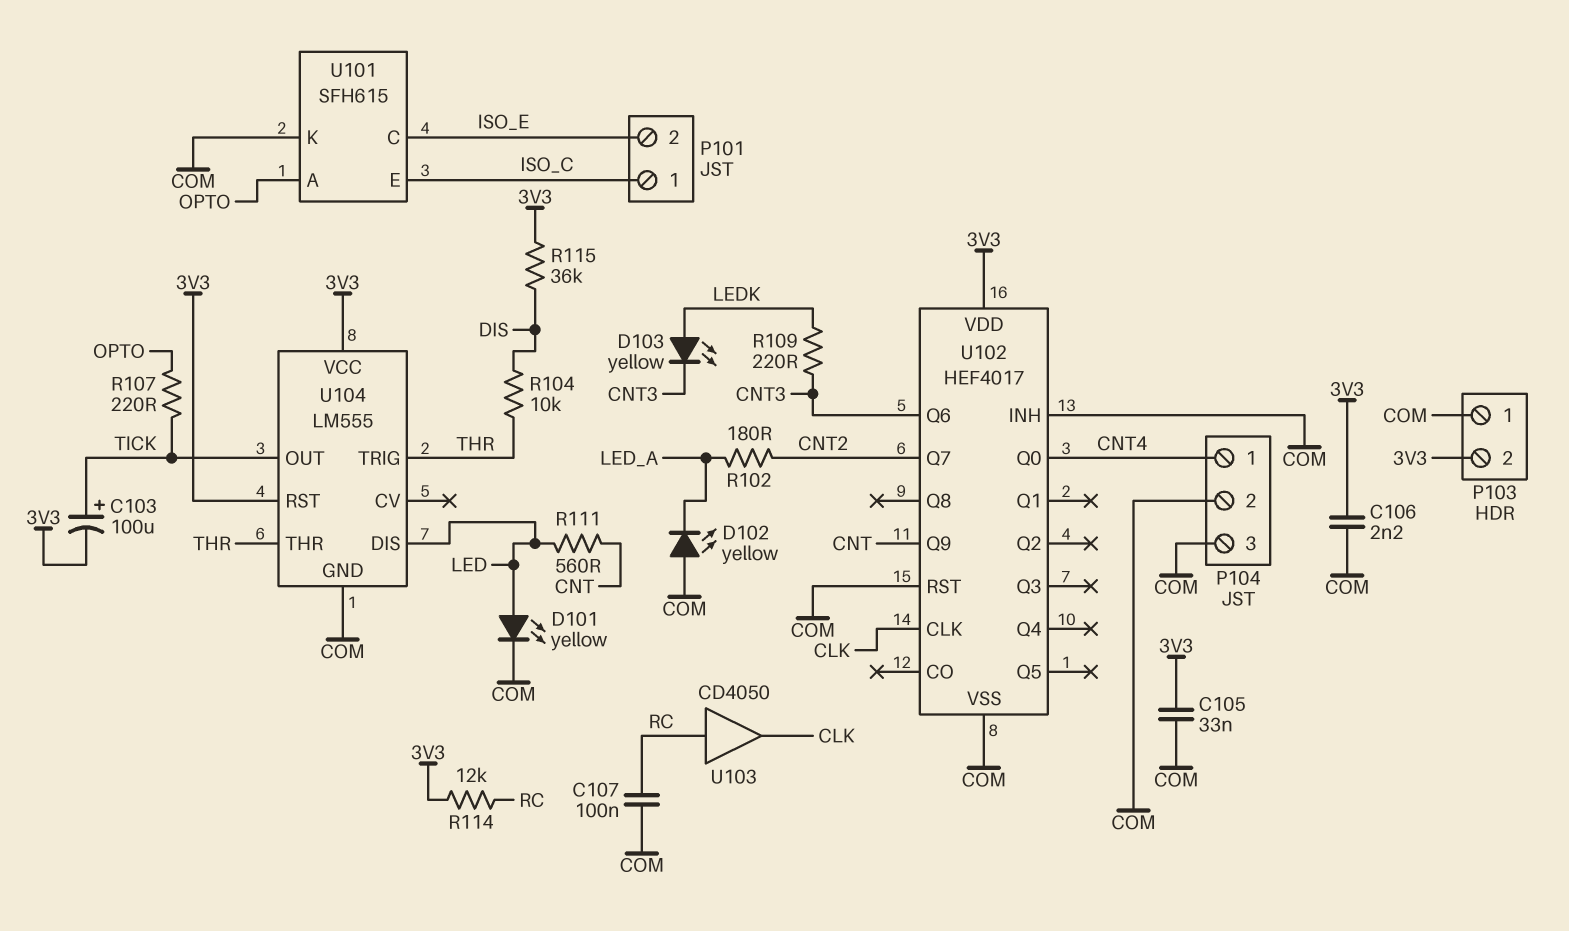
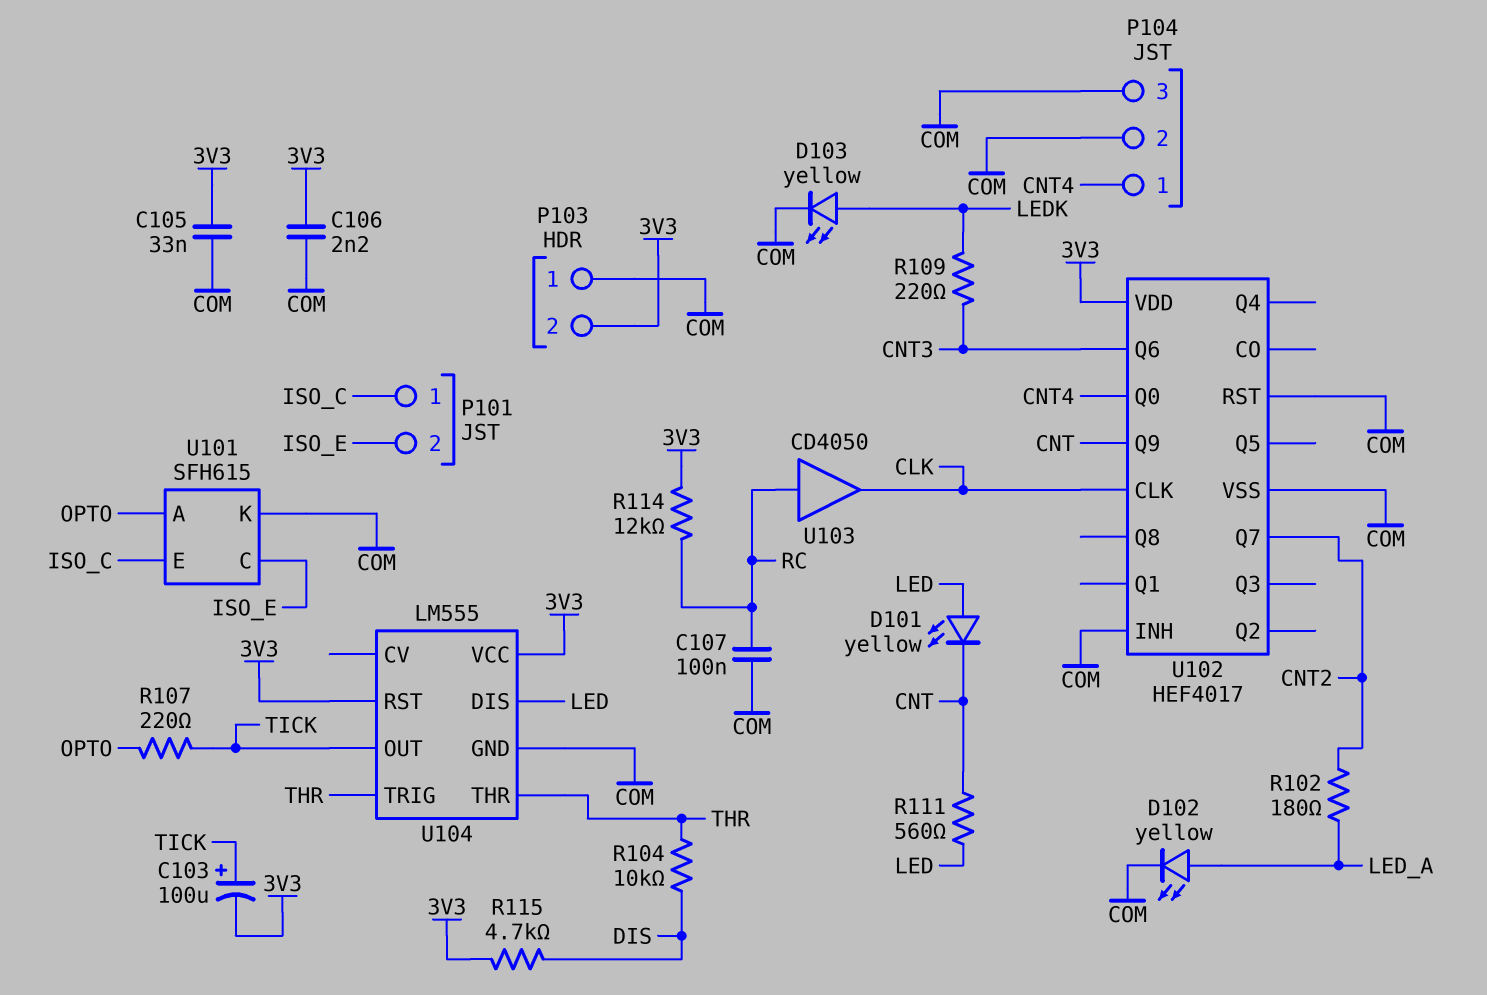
D101: LED yellow (A LED, K COM) -> LED yellow (A LED, K CNT)
D102: LED yellow (A COM, K LED_A) -> LED yellow (A LED_A, K COM)
D103: LED yellow (A LEDK, K CNT3) -> LED yellow (A LEDK, K COM)
R115: 36k (3V3, DIS) -> 4.7k (3V3, DIS)

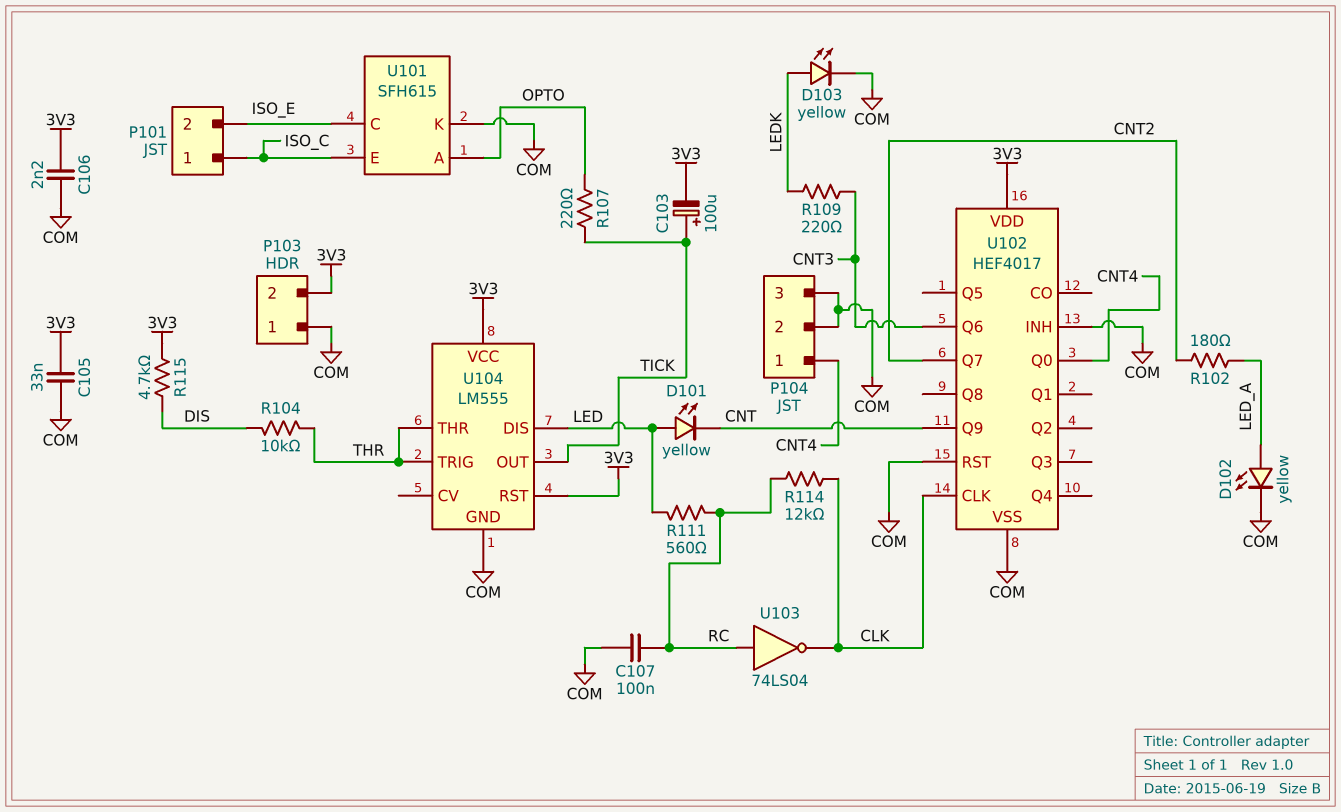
R111: 560 (CNT, LED) -> 560 (LED, RC)
R114: 12k (3V3, RC) -> 12k (CLK, RC)
U103: buffer CD4050 (in RC, out CLK) -> NOT 74LS04 (in RC, out CLK)

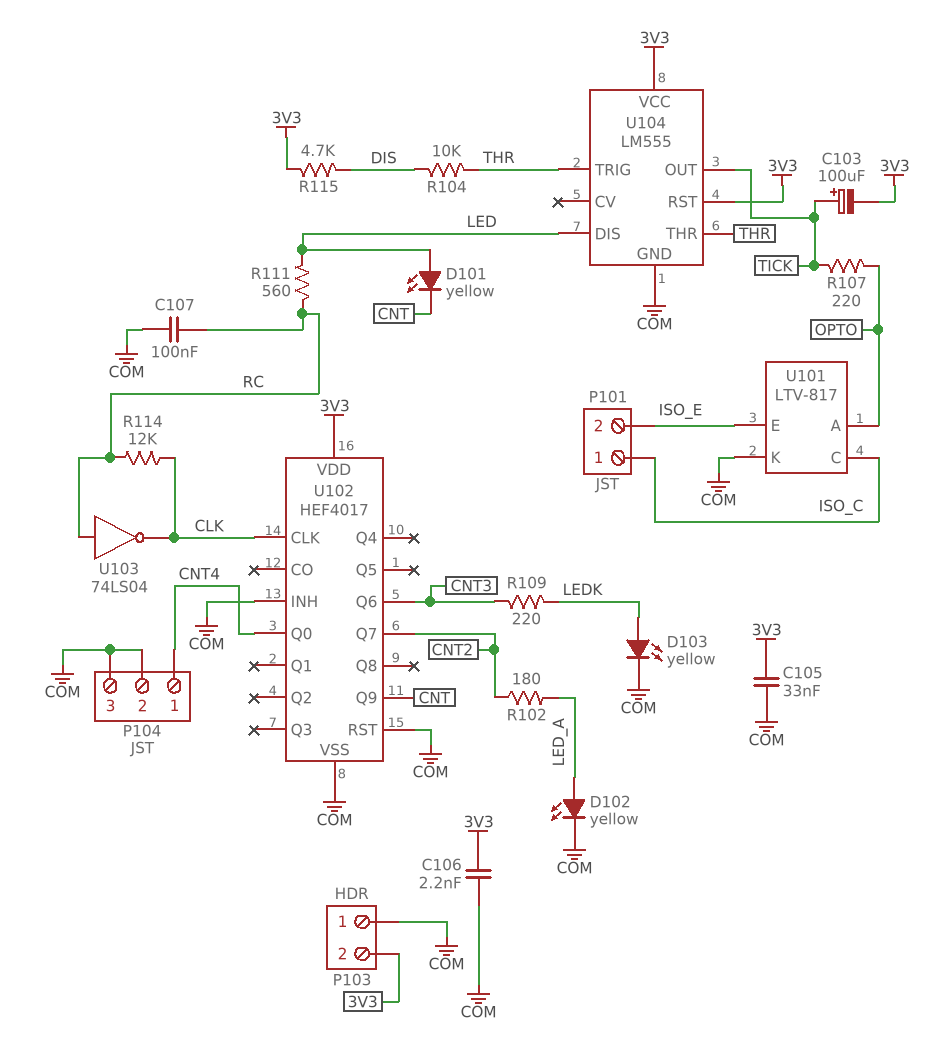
U101: SFH615 -> LTV-817
U101 pin C: ISO_E -> ISO_C
U101 pin E: ISO_C -> ISO_E

